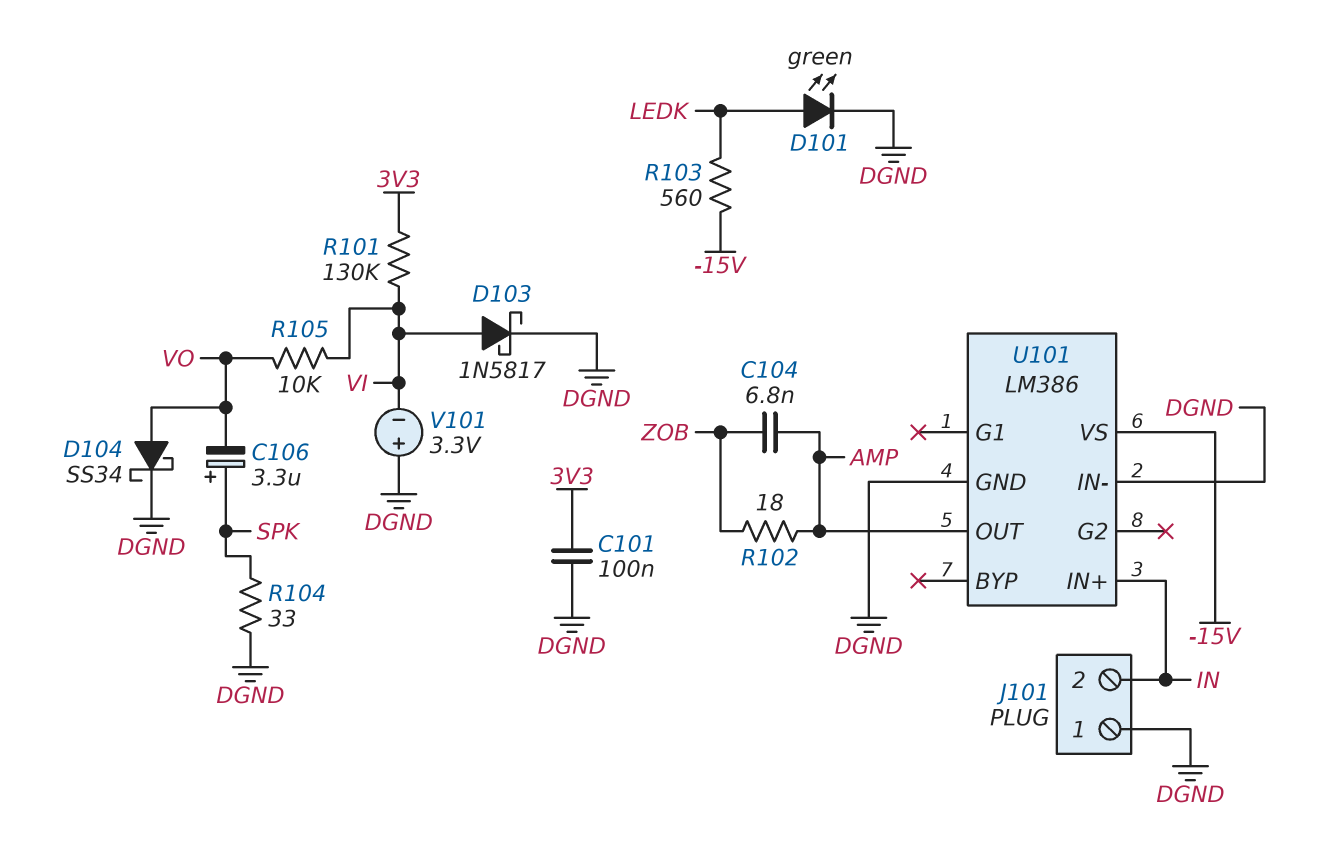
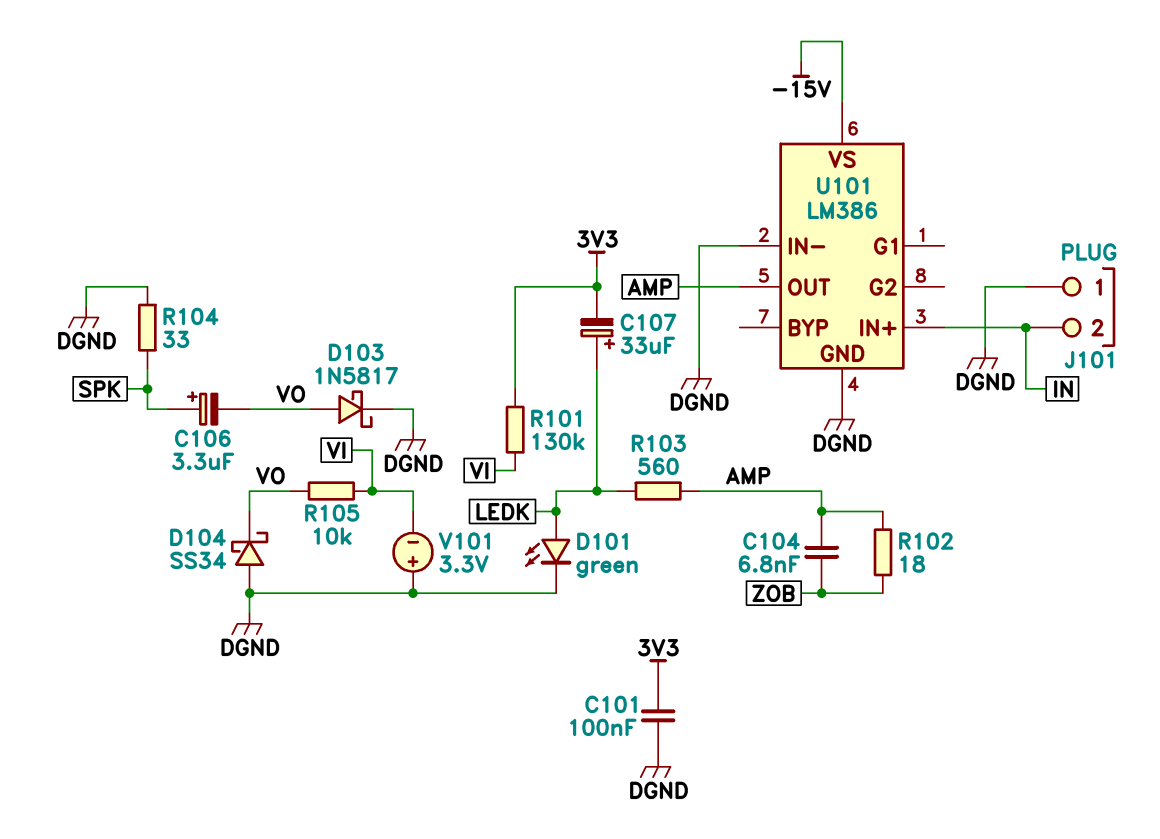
C107: none -> 33uF (plus LEDK, minus 3V3)
D103: schottky 1N5817 (A VI, K DGND) -> schottky 1N5817 (A VO, K DGND)
D104: schottky SS34 (A VO, K DGND) -> schottky SS34 (A DGND, K VO)
R103: 560 (-15V, LEDK) -> 560 (AMP, LEDK)

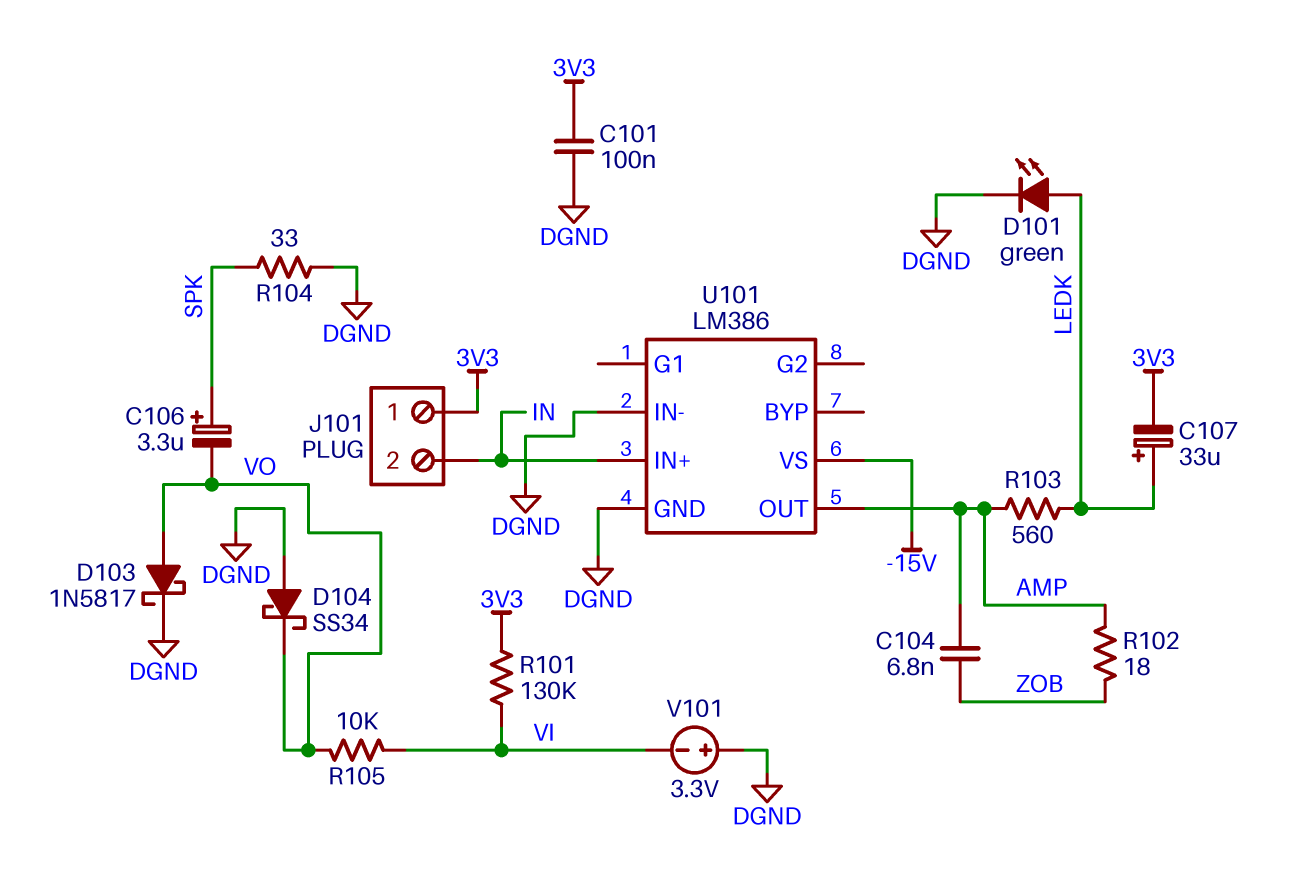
J101 pin 1: DGND -> 3V3

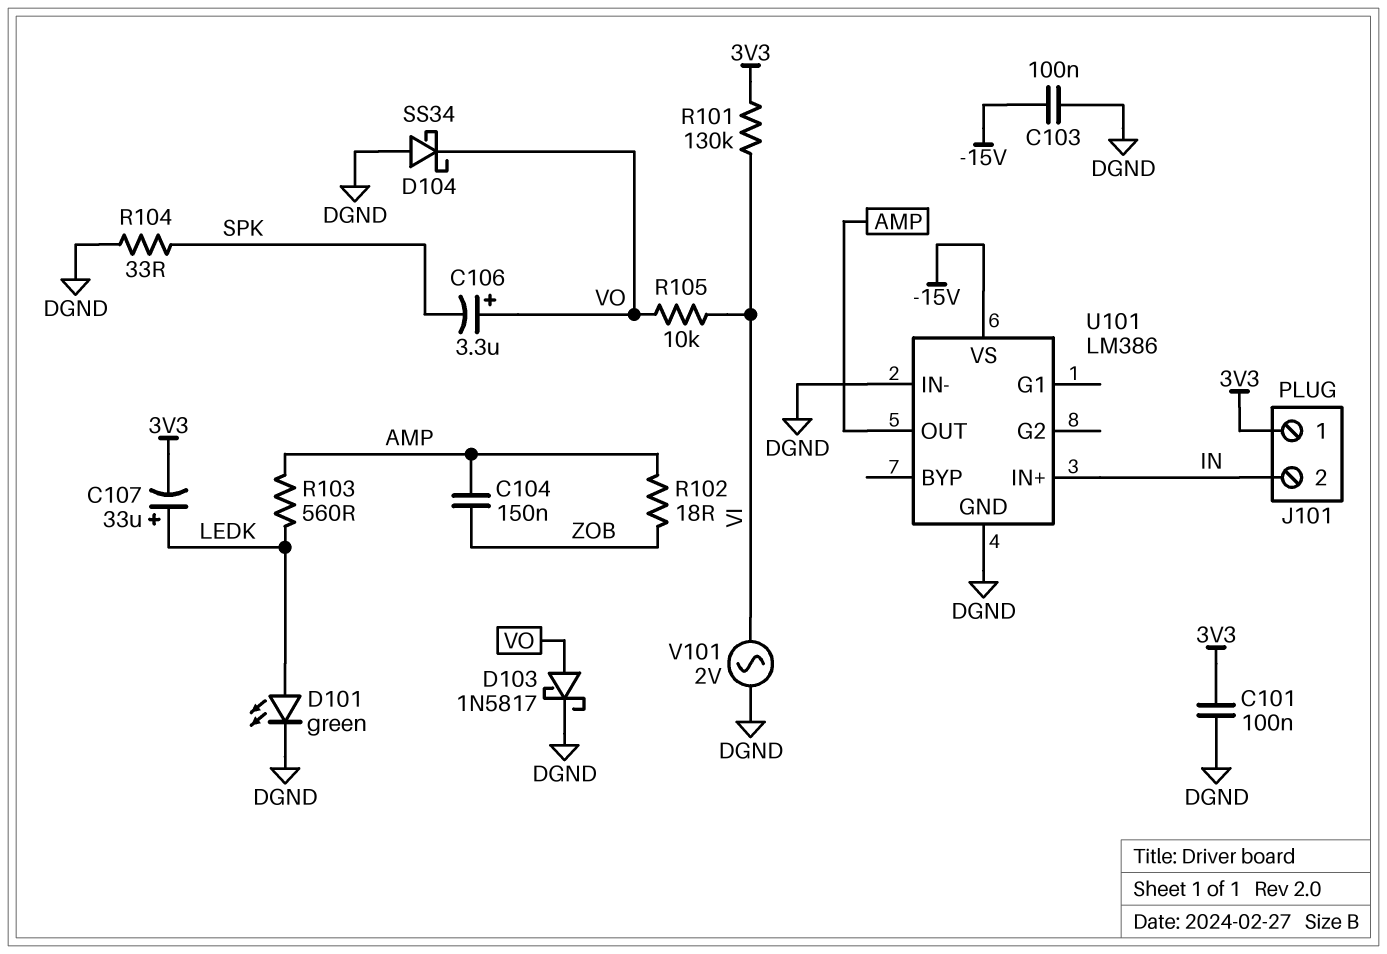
C103: none -> 100nF (-15V, DGND)
C104: 6.8nF (AMP, ZOB) -> 150nF (AMP, ZOB)
C106: 3.3uF (plus SPK, minus VO) -> 3.3uF (plus VO, minus SPK)
V101: 3.3V (plus DGND, minus VI) -> AC 2V (DGND, VI)

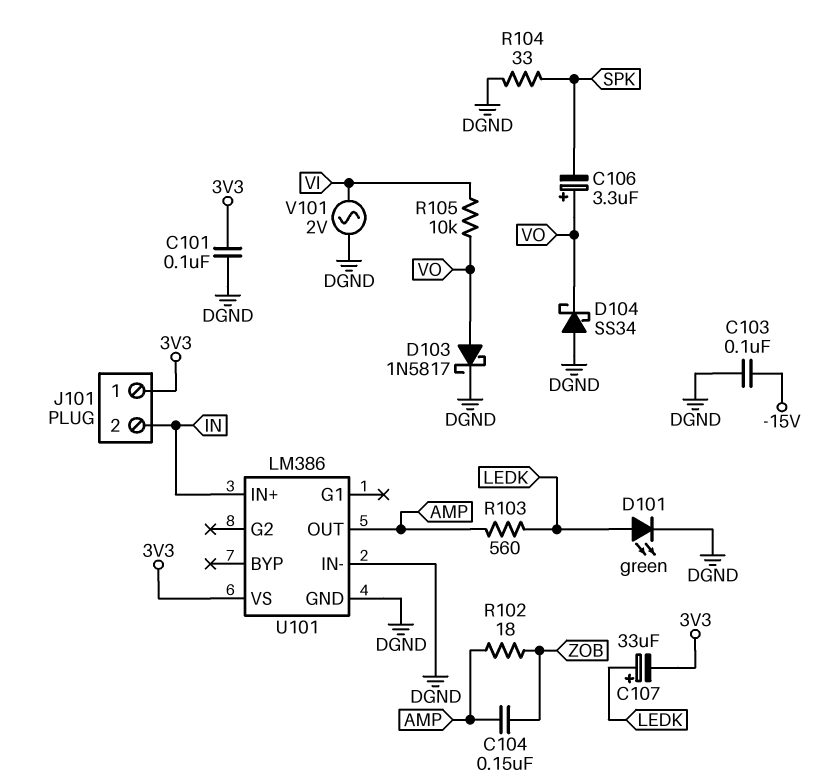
R101: 130k (3V3, VI) -> none
U101 pin VS: -15V -> 3V3

